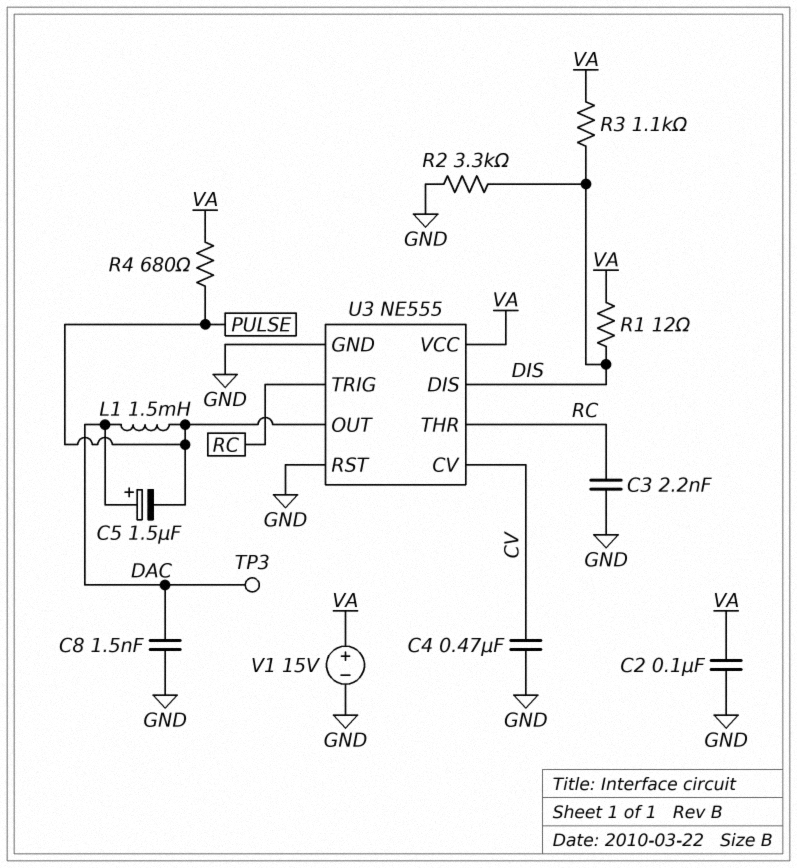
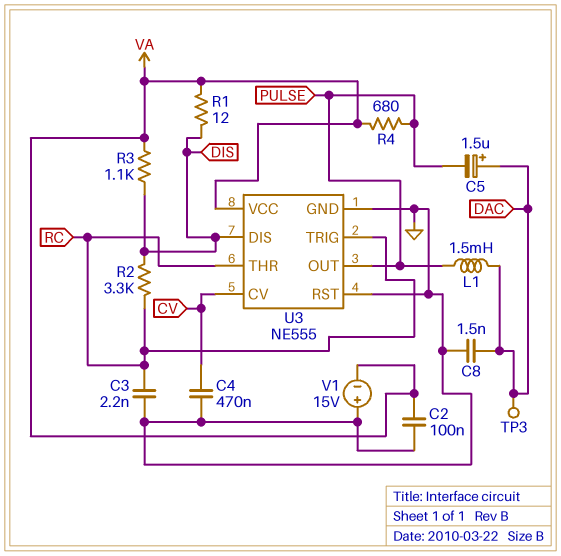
R2: 3.3k (DIS, GND) -> 3.3k (DIS, RC)
V1: 15V (plus VA, minus GND) -> 15V (plus GND, minus VA)

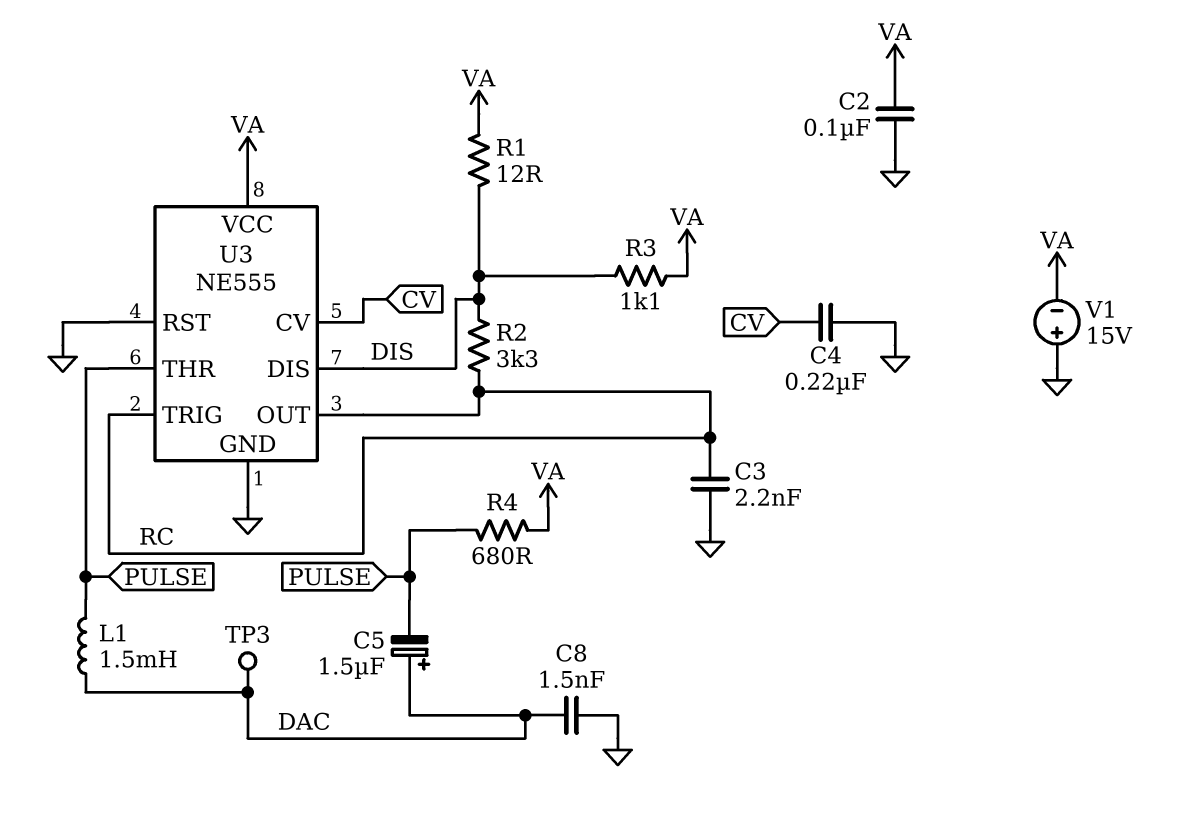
C4: 470nF (CV, GND) -> 220nF (CV, GND)
U3 pin OUT: PULSE -> RC
U3 pin THR: RC -> PULSE

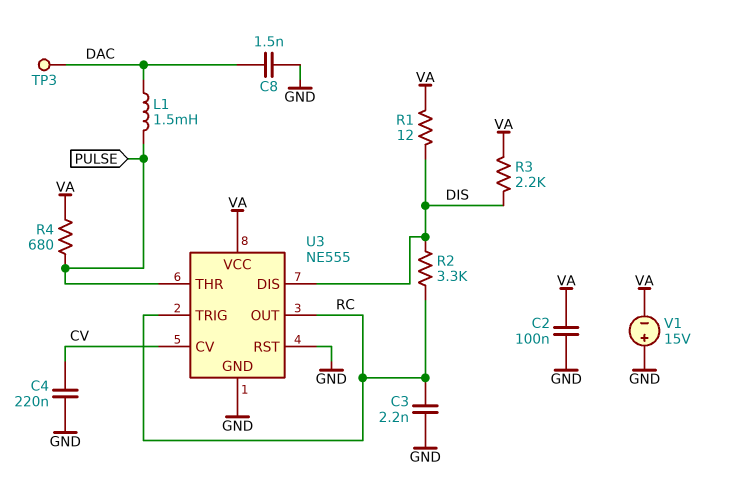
C5: 1.5uF (plus DAC, minus PULSE) -> none
R3: 1.1k (DIS, VA) -> 2.2k (DIS, VA)

